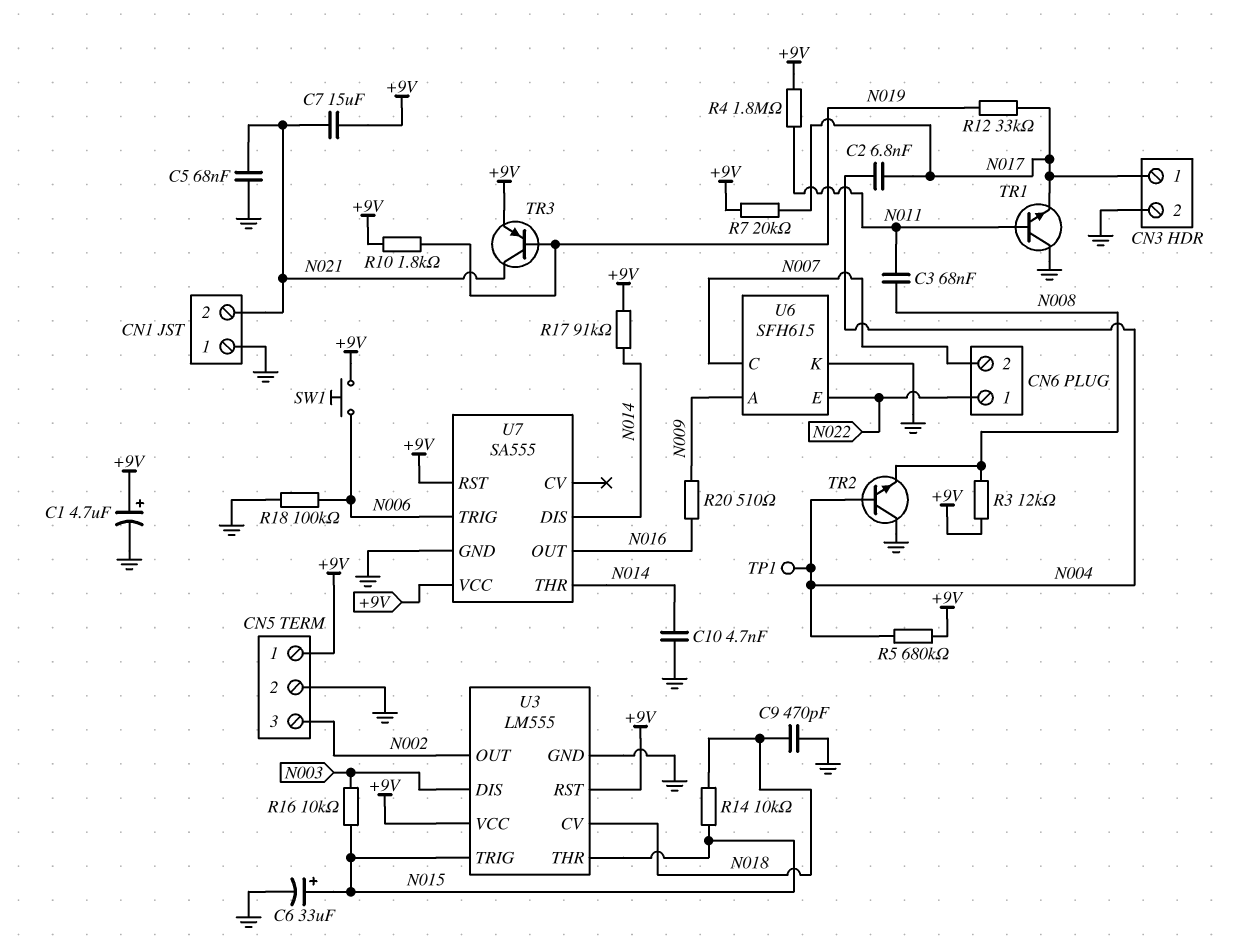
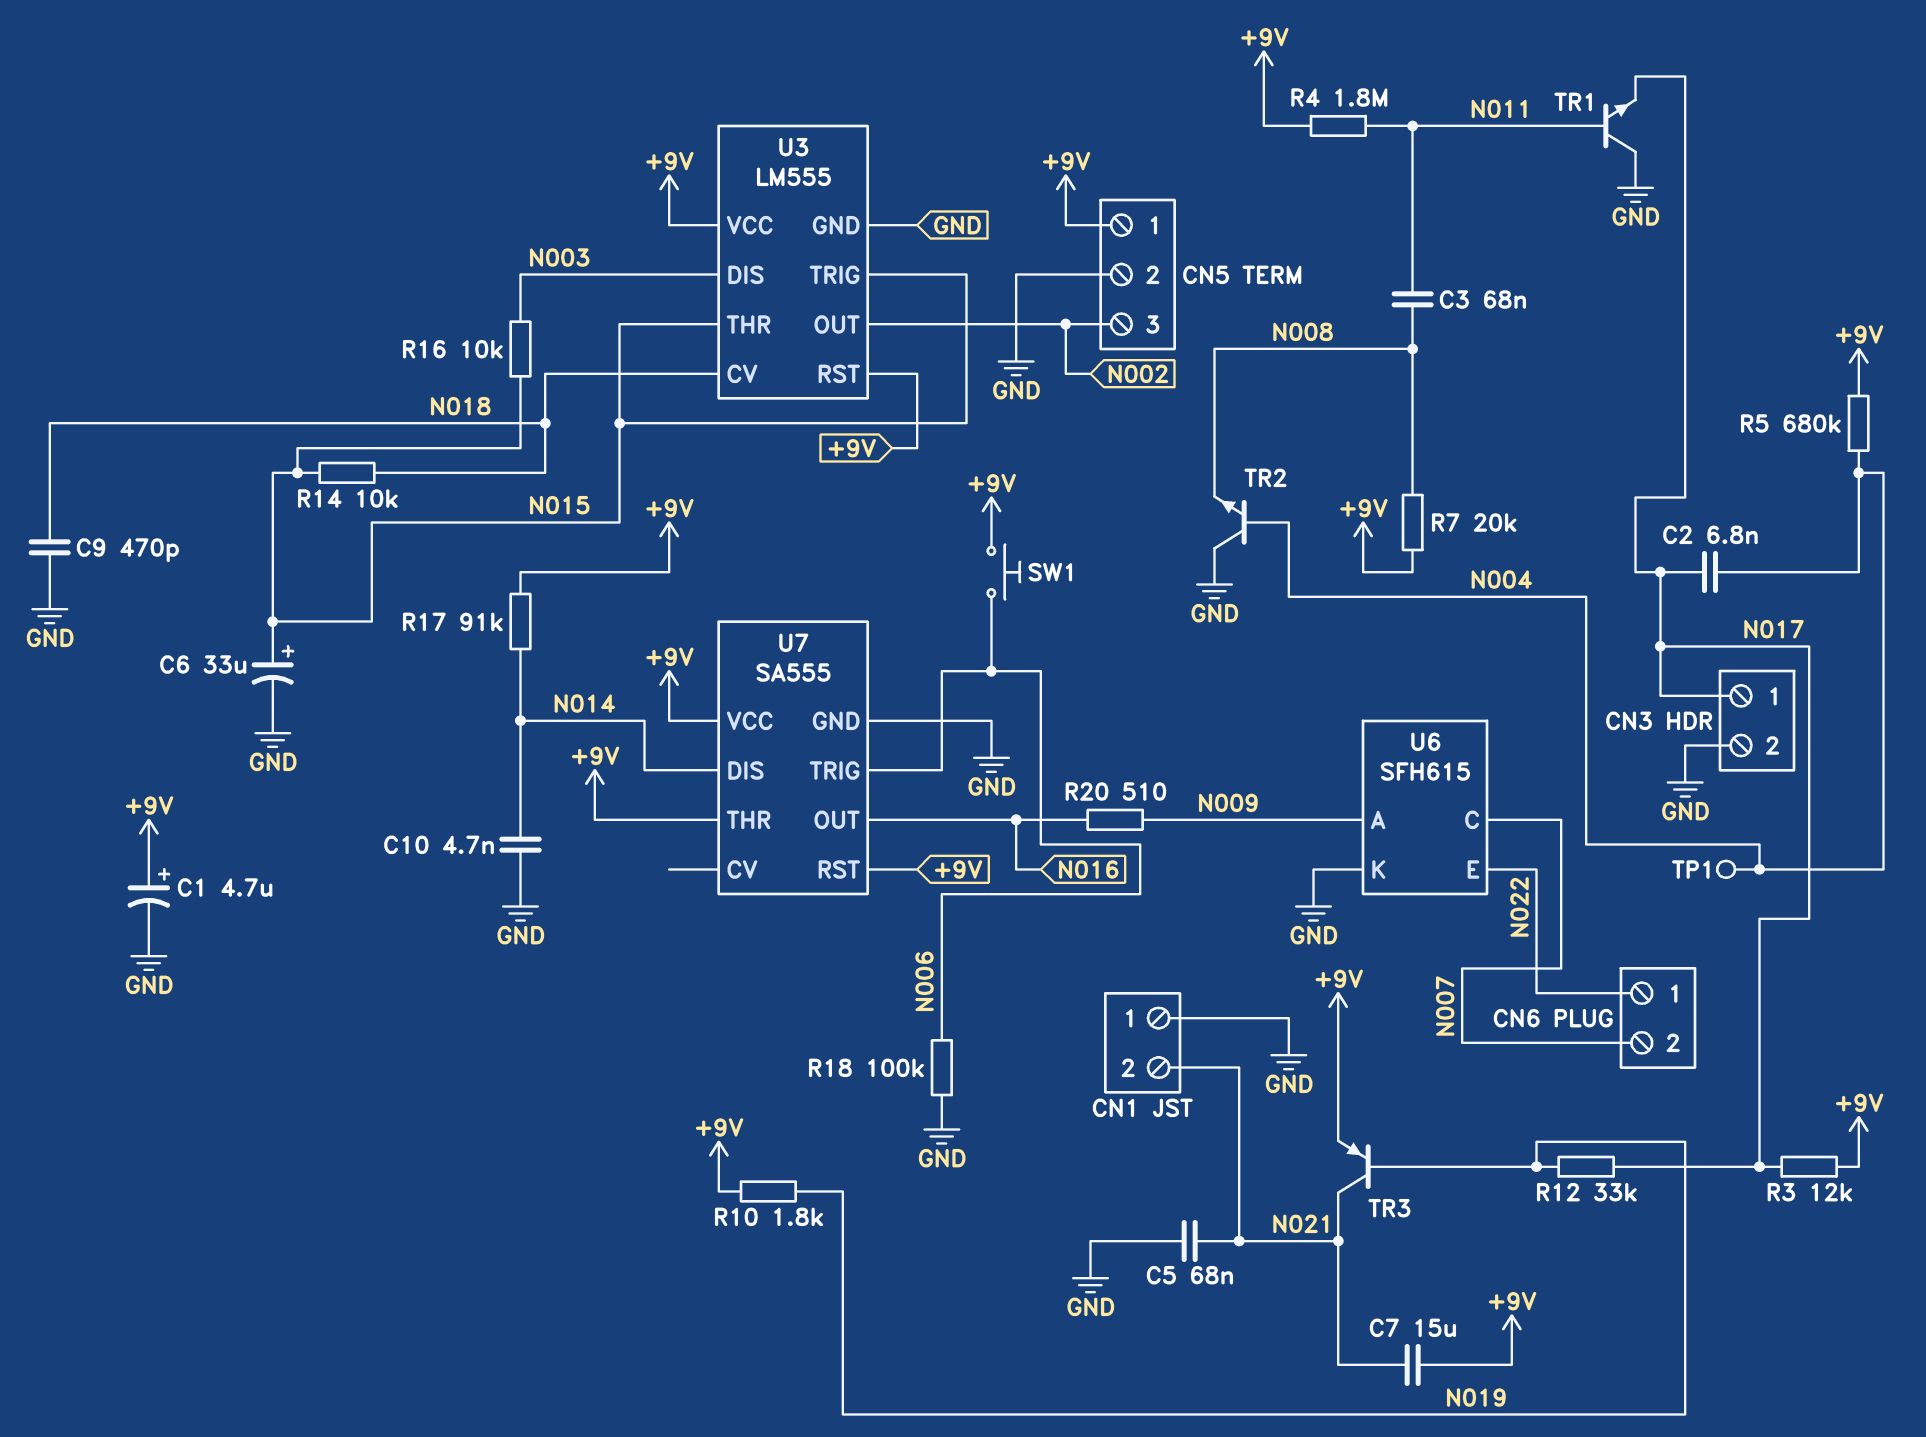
R3: 12k (+9V, N008) -> 12k (+9V, N017)
R7: 20k (+9V, N017) -> 20k (+9V, N008)
U7 pin THR: N014 -> +9V

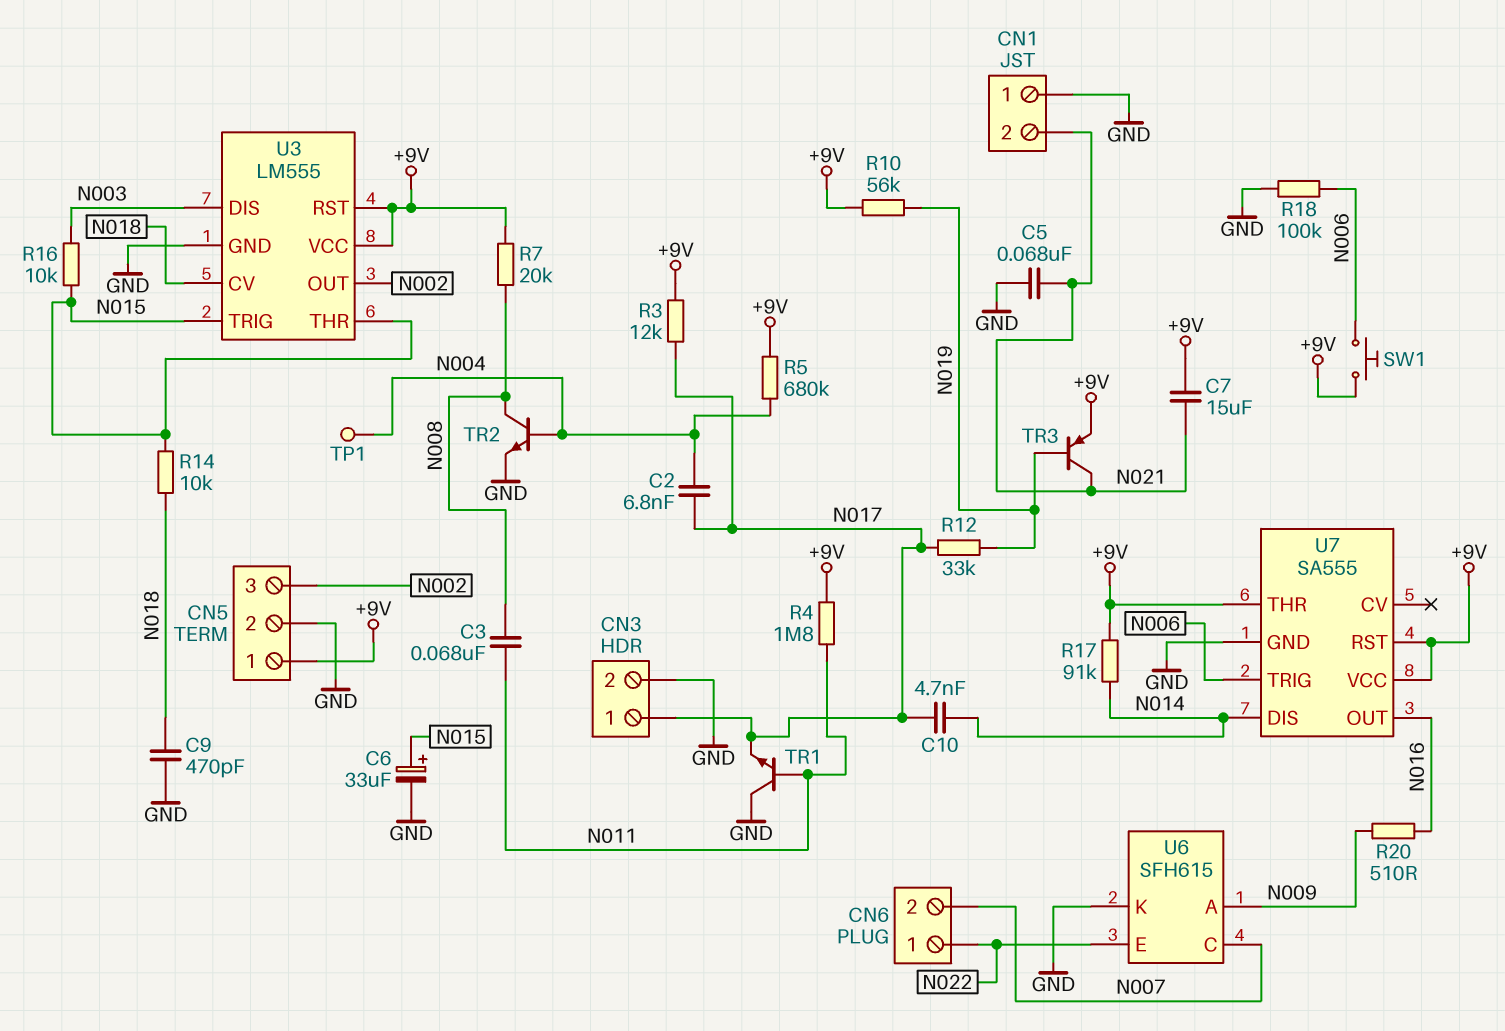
C1: 4.7uF (plus +9V, minus GND) -> none
C10: 4.7nF (GND, N014) -> 4.7nF (N014, N017)
R10: 1.8k (+9V, N019) -> 56k (+9V, N019)
TR2: NPN (B N004, C GND, E N008) -> NPN (B N004, C N008, E GND)

